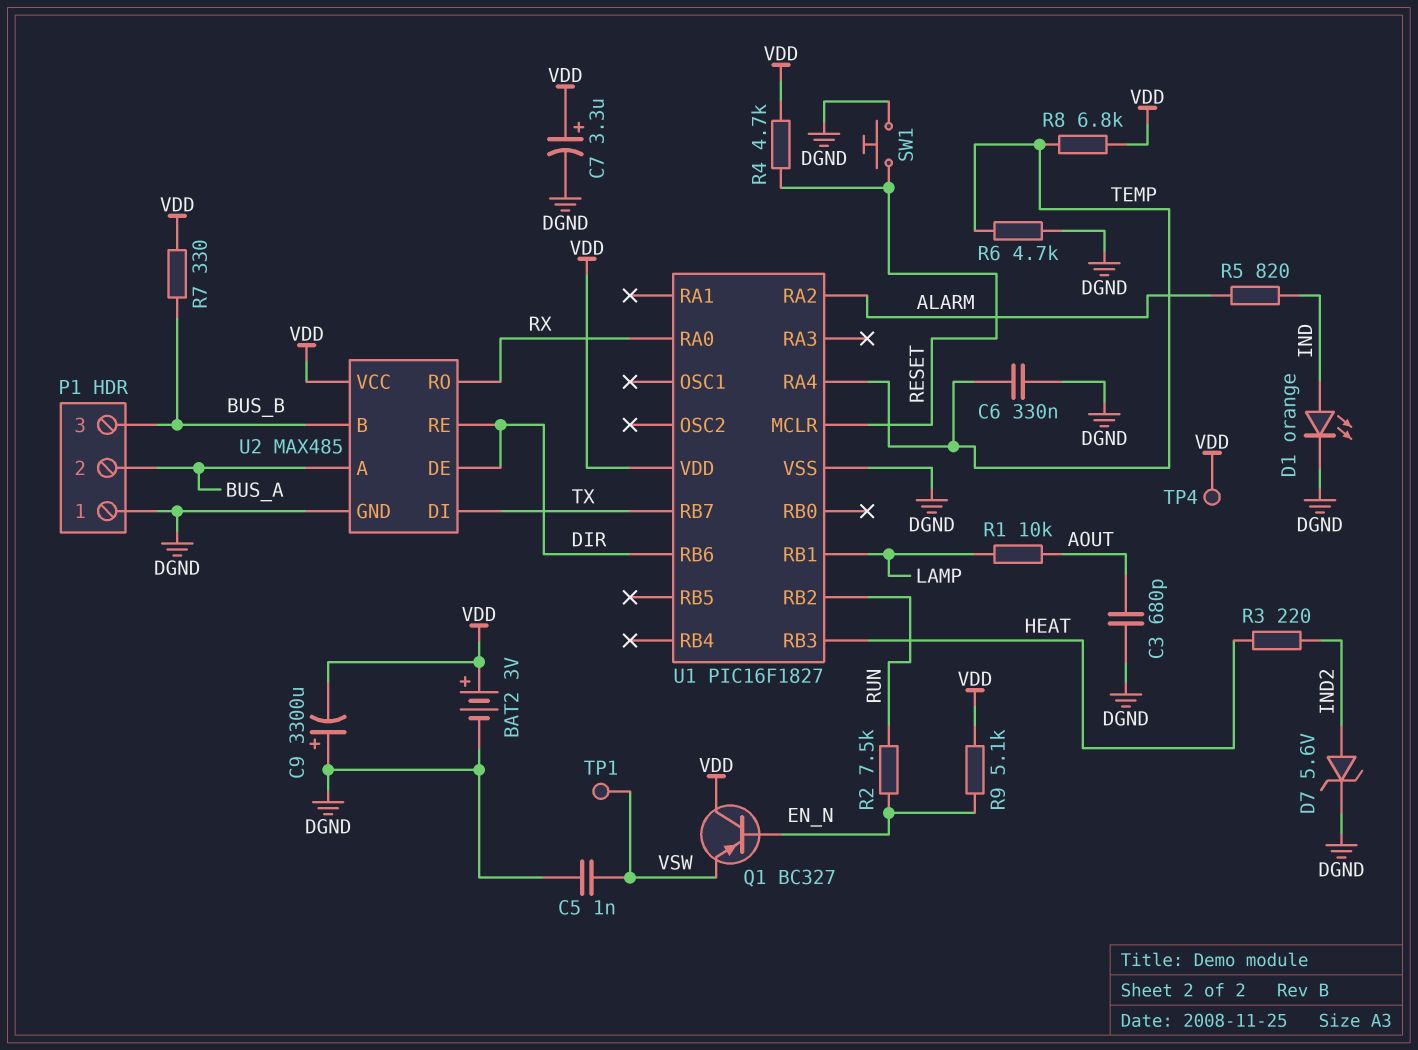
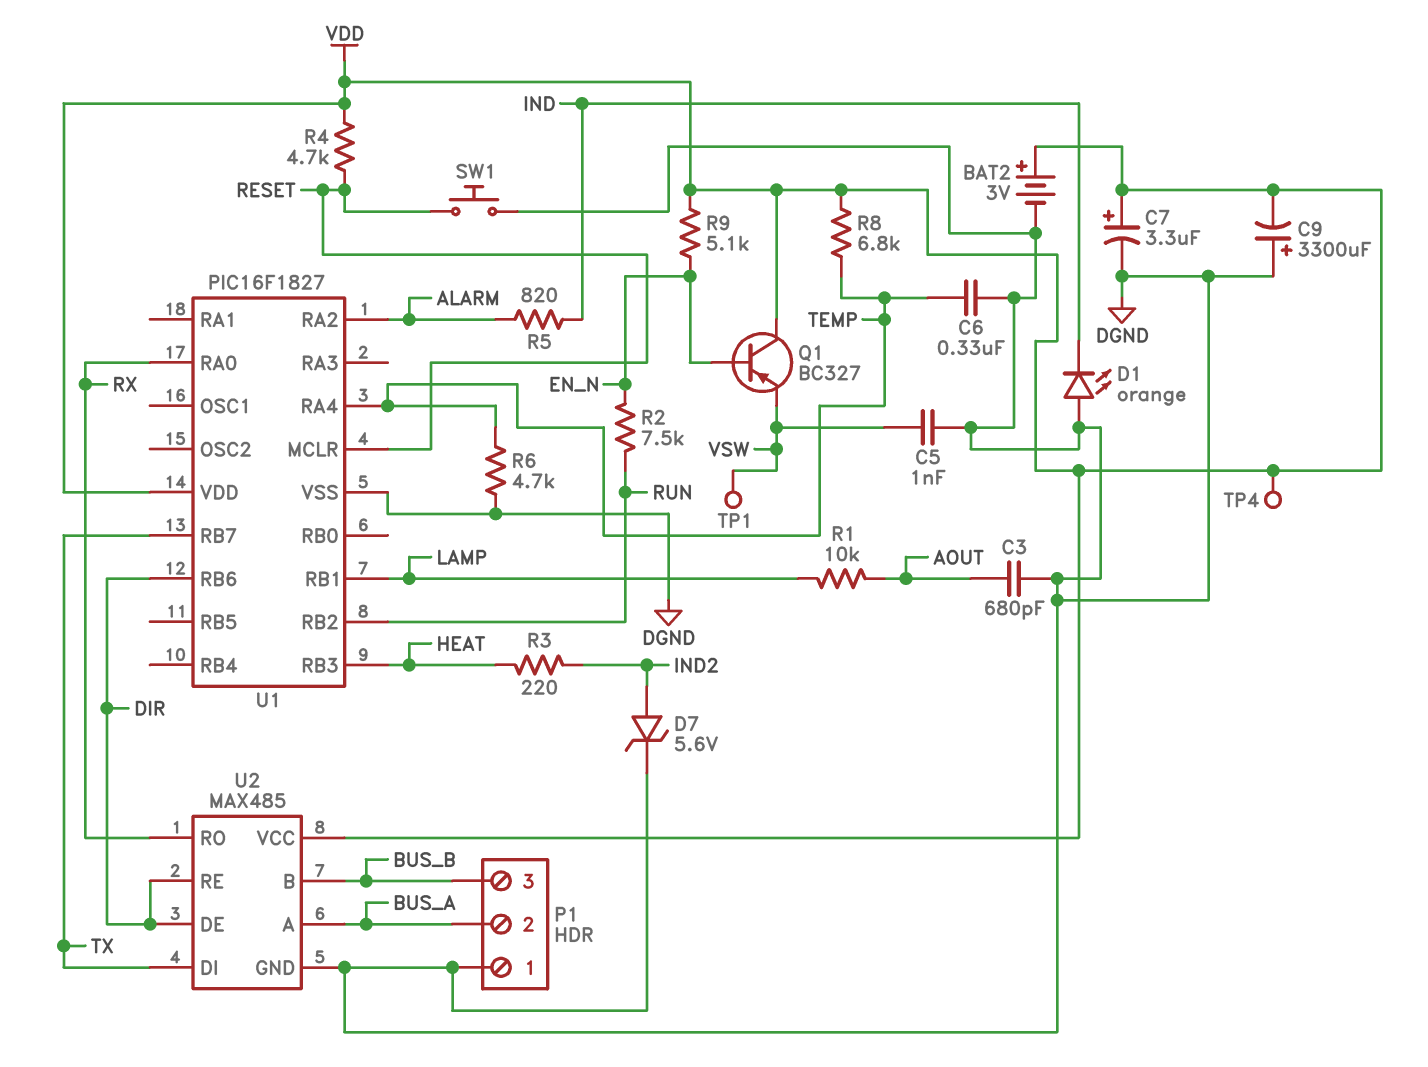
D1: LED orange (A IND, K DGND) -> LED orange (A DGND, K IND)
R7: 330 (BUS_B, VDD) -> none

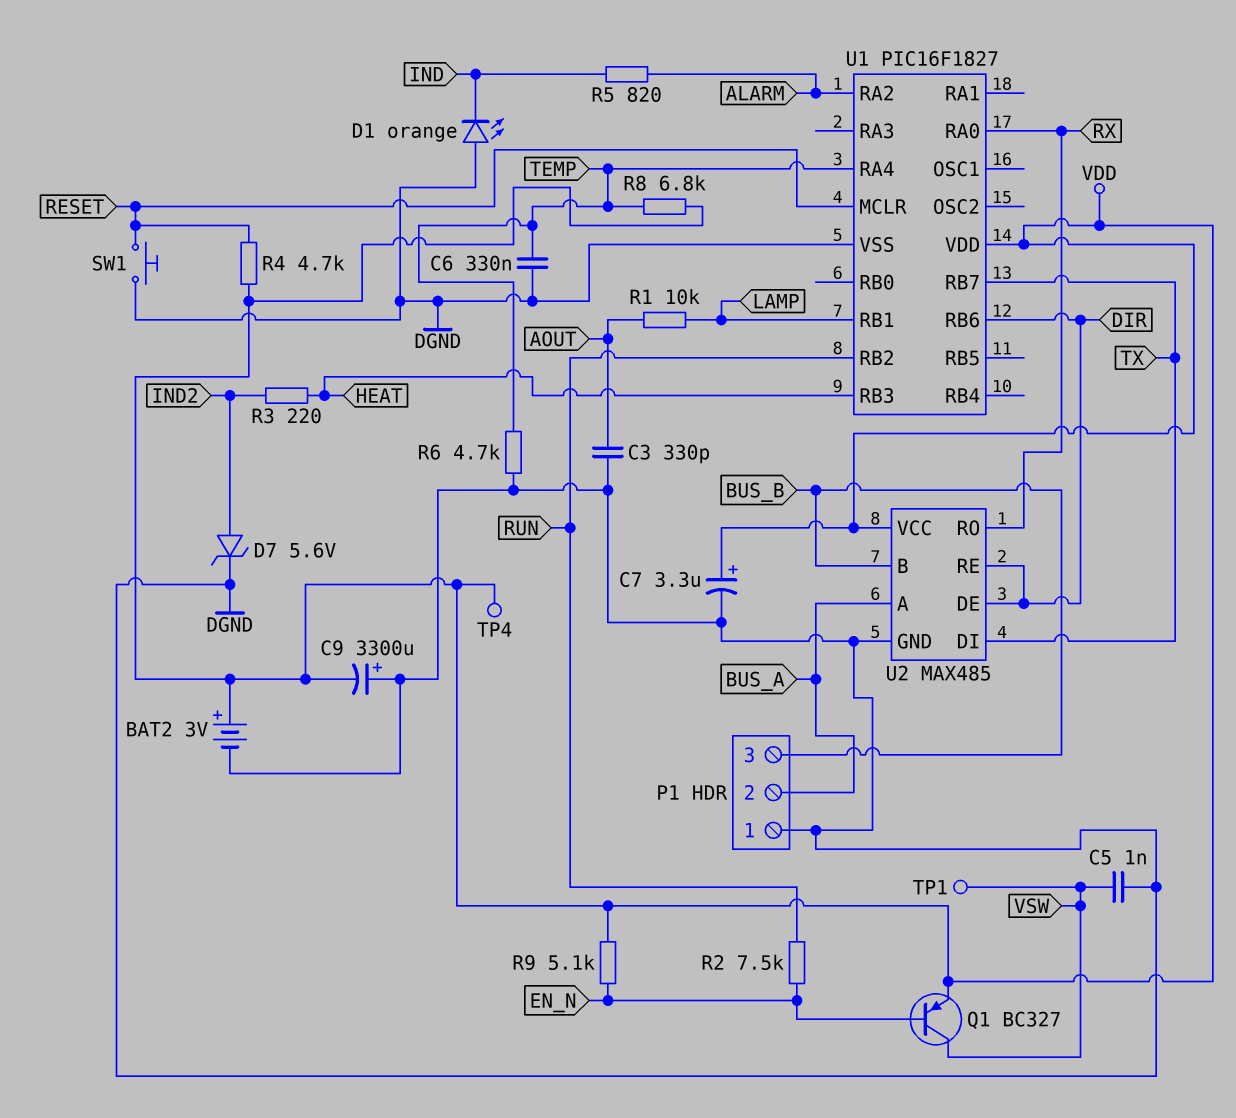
C3: 680pF (AOUT, DGND) -> 330pF (AOUT, DGND)
Q1: PNP BC327 (B EN_N, C VDD, E VSW) -> PNP BC327 (B EN_N, C VSW, E VDD)

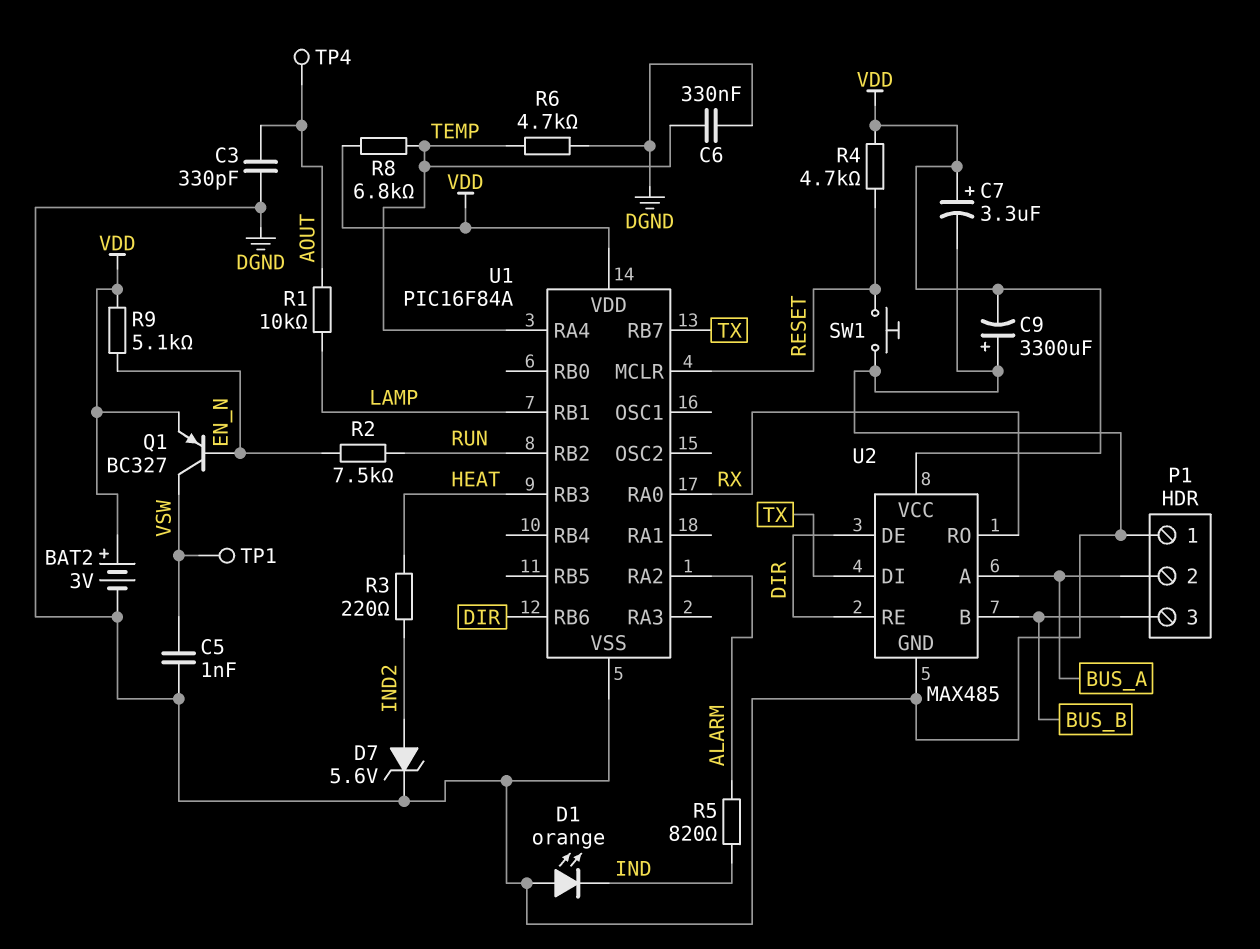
TP4: test point (VDD) -> test point (AOUT)
U1: PIC16F1827 -> PIC16F84A

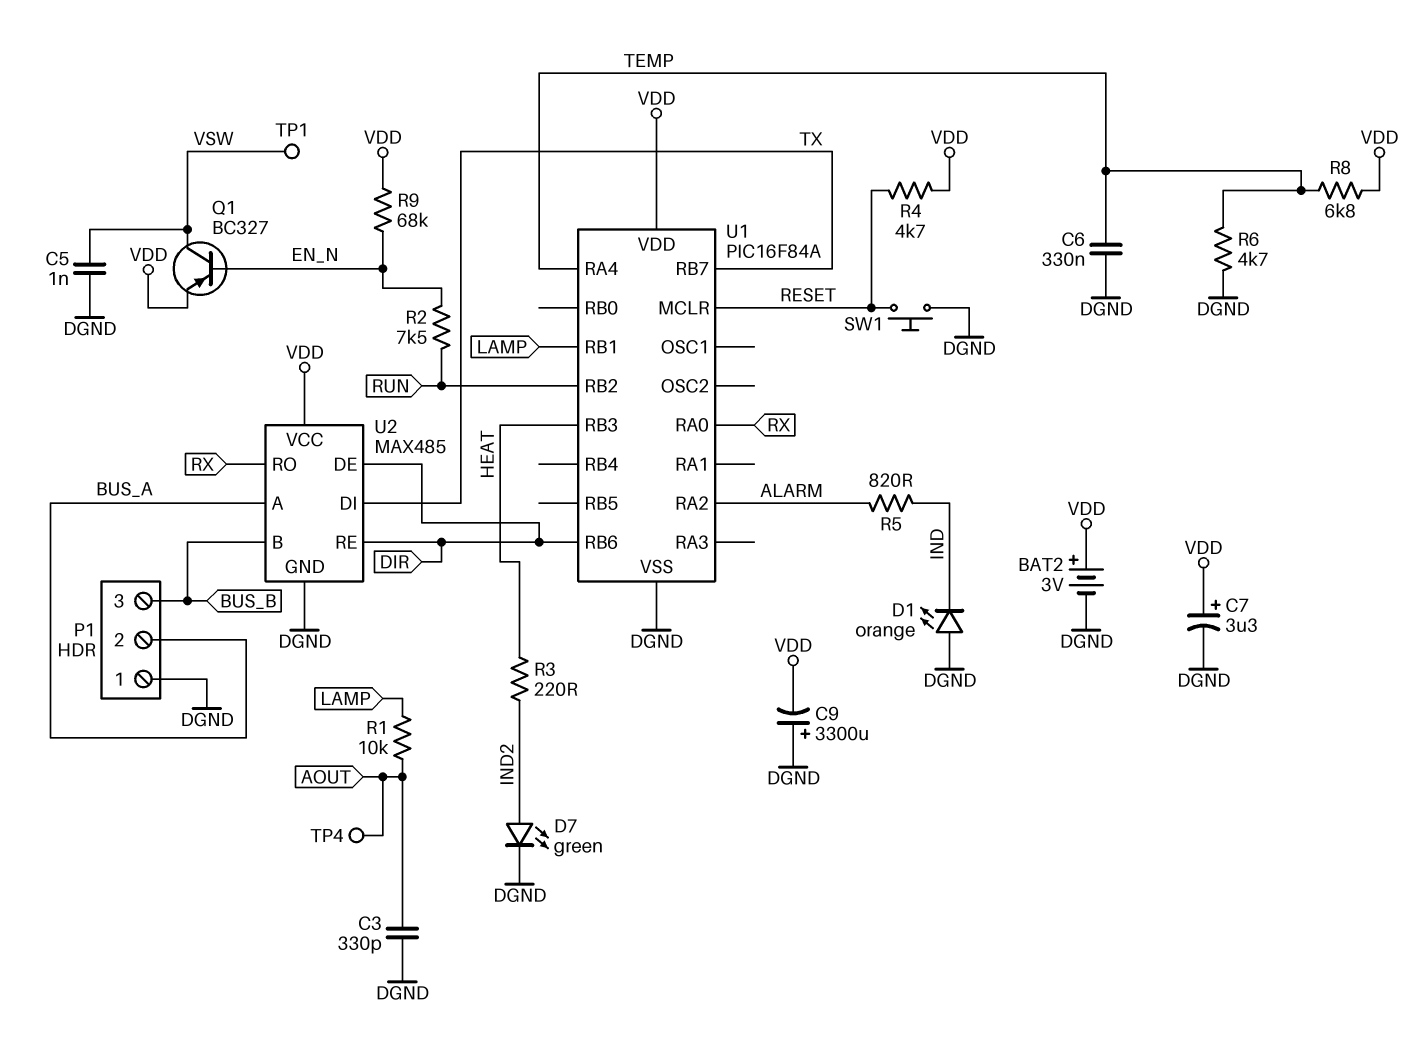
D7: zener 5.6V (A IND2, K DGND) -> LED green (A IND2, K DGND)
R9: 5.1k (EN_N, VDD) -> 68k (EN_N, VDD)

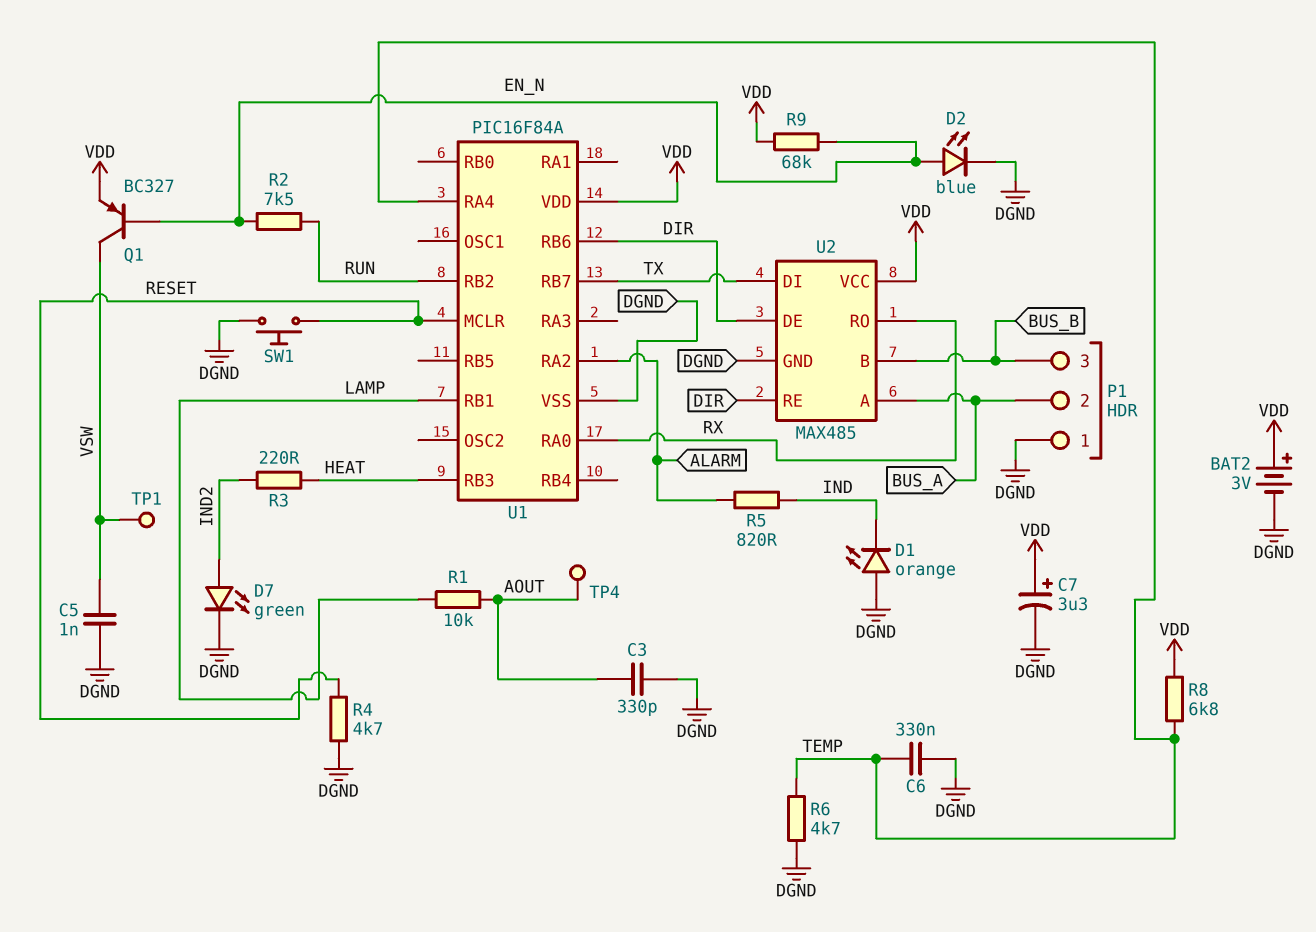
C9: 3300uF (plus DGND, minus VDD) -> none
D2: none -> LED blue (A EN_N, K DGND)
R4: 4.7k (RESET, VDD) -> 4.7k (DGND, RESET)

